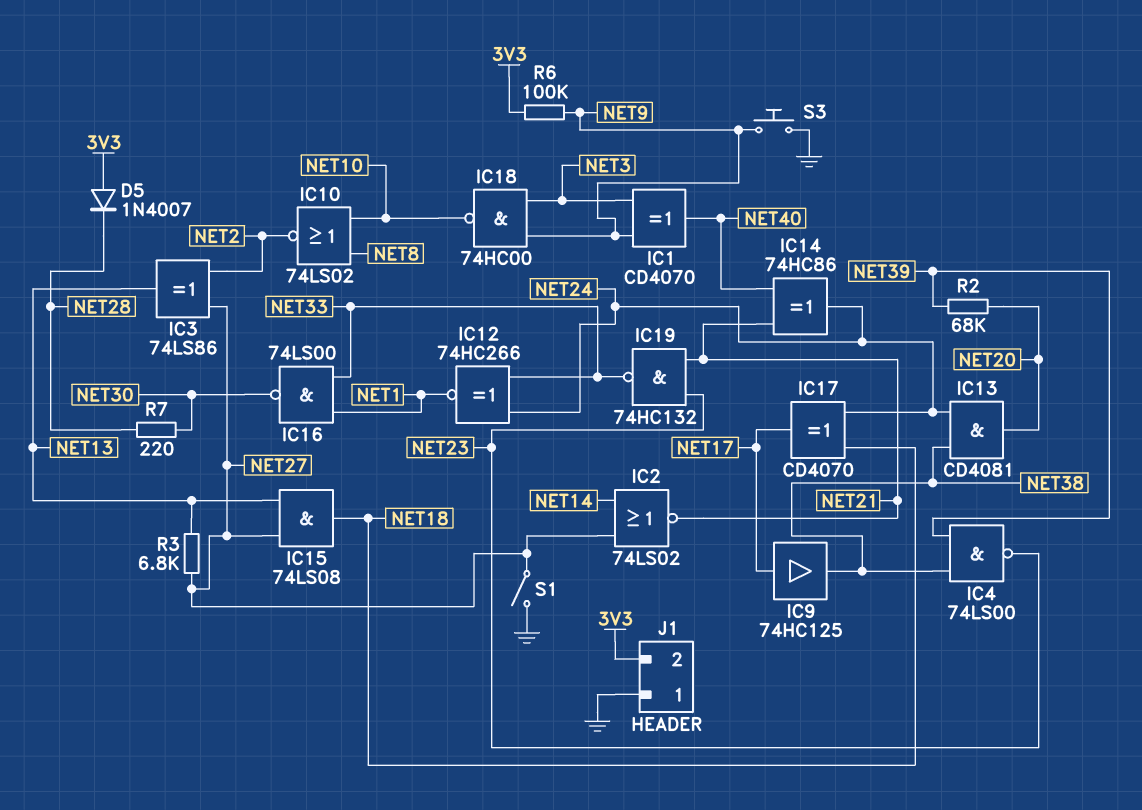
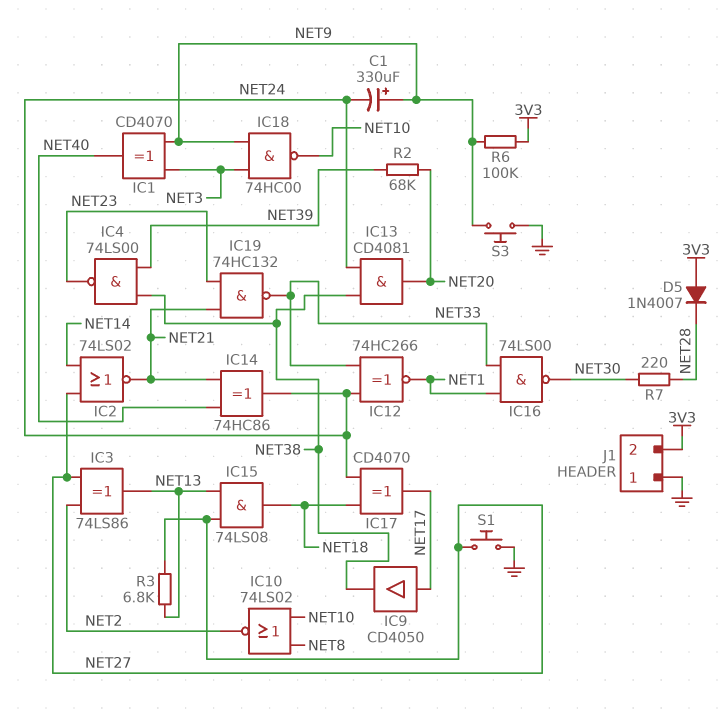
C1: none -> 330uF (plus NET9, minus NET24)
IC9: buffer 74HC125 (in NET17, out NET38) -> buffer CD4050 (in NET17, out NET38)
S1: switch (GND, NET27) -> button (GND, NET27)

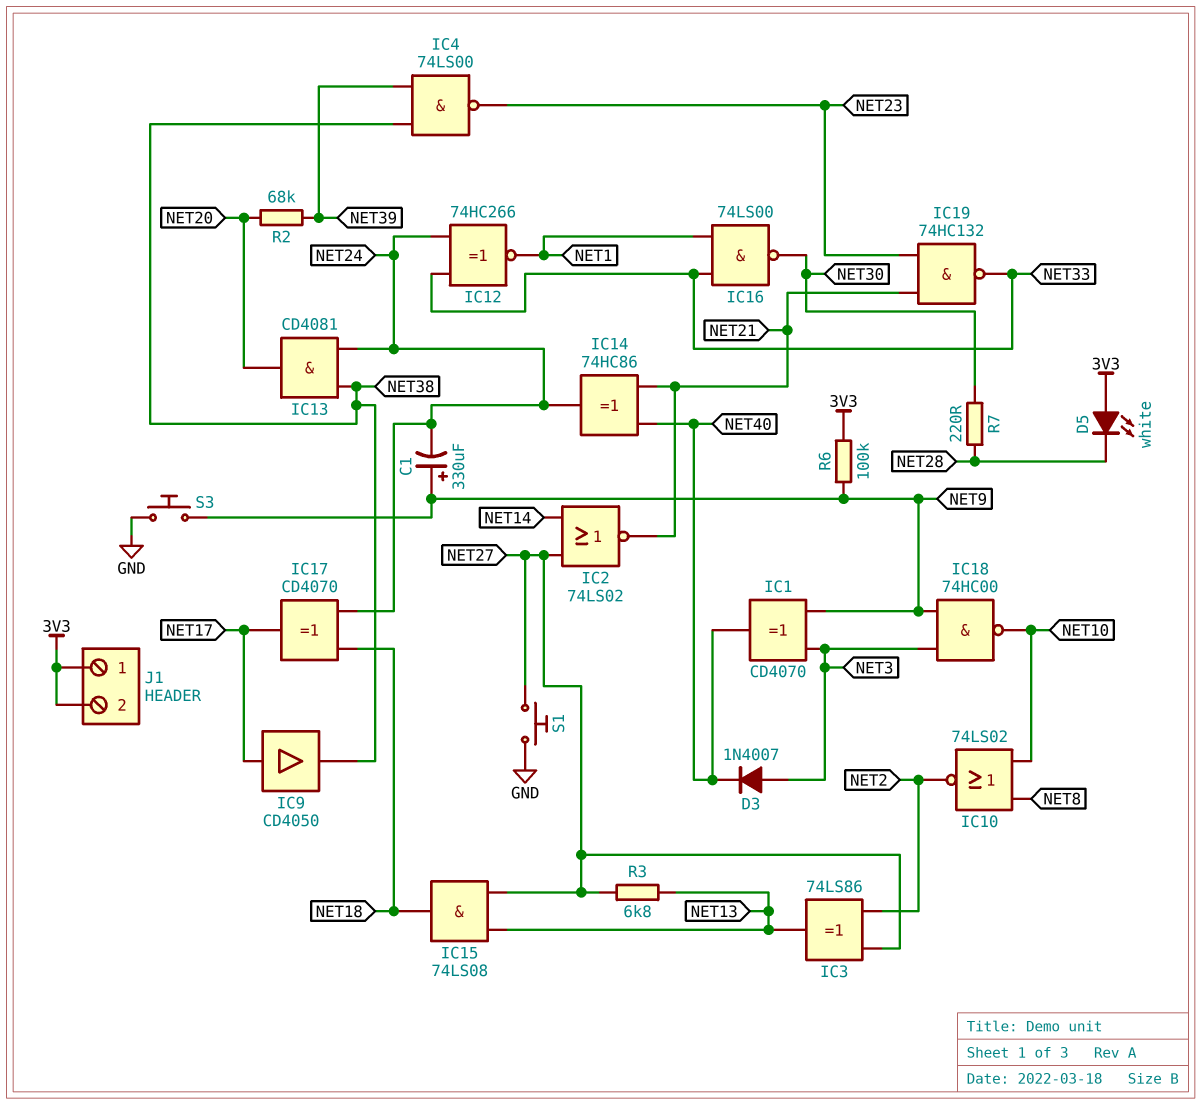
D3: none -> diode 1N4007 (A NET3, K NET40)
D5: diode 1N4007 (A 3V3, K NET28) -> LED white (A 3V3, K NET28)
J1 pin 1: GND -> 3V3

